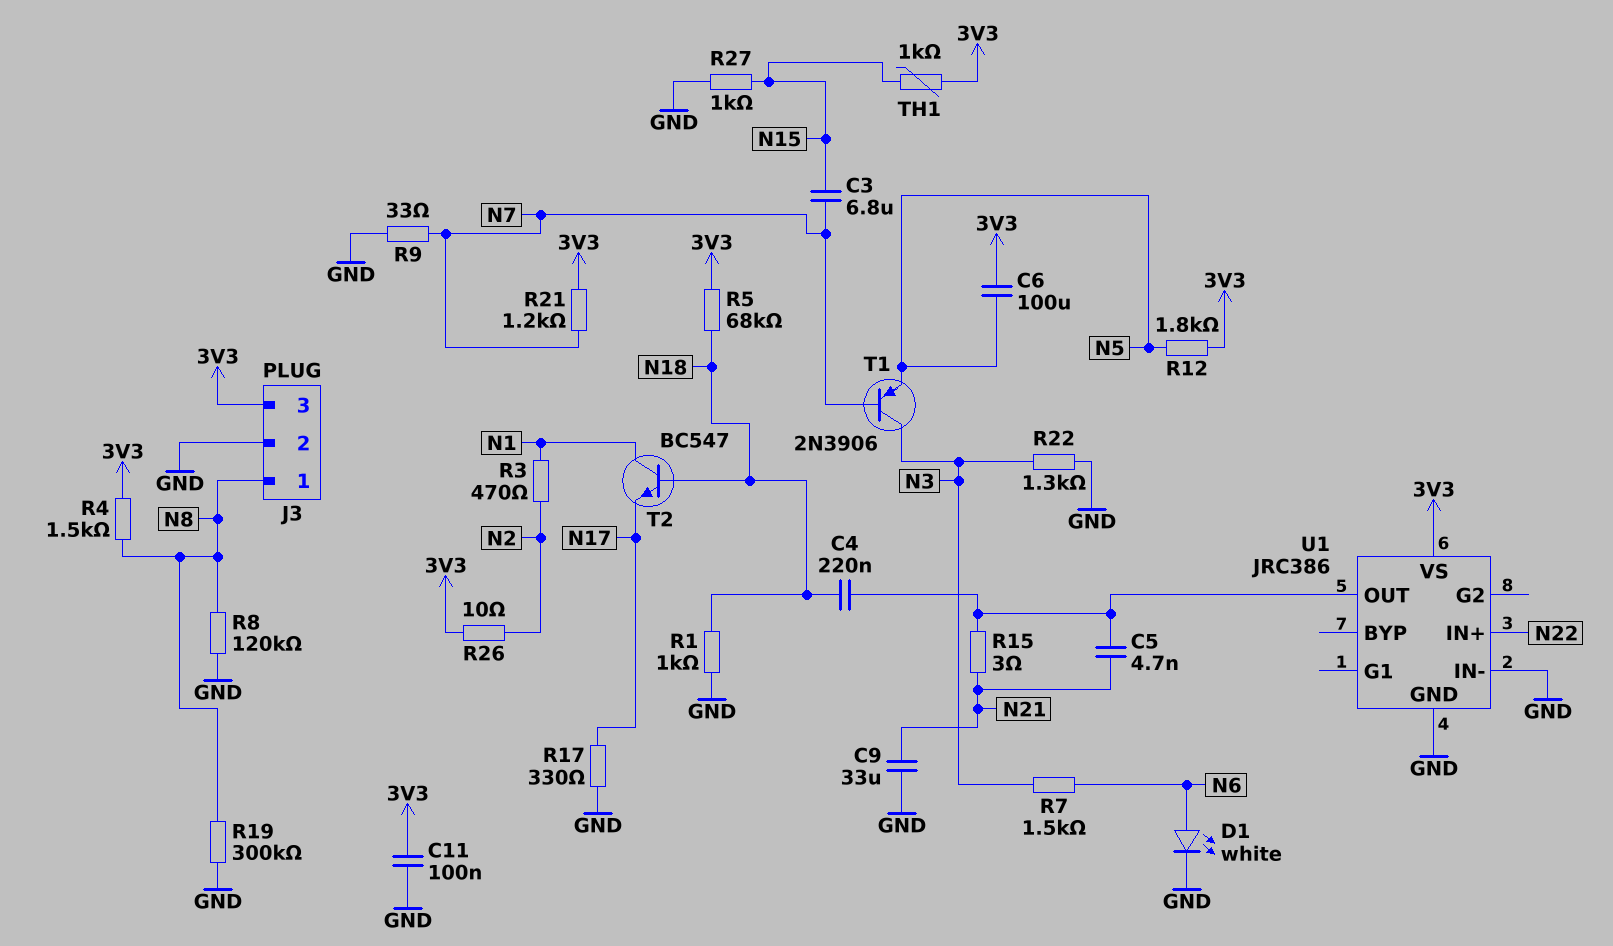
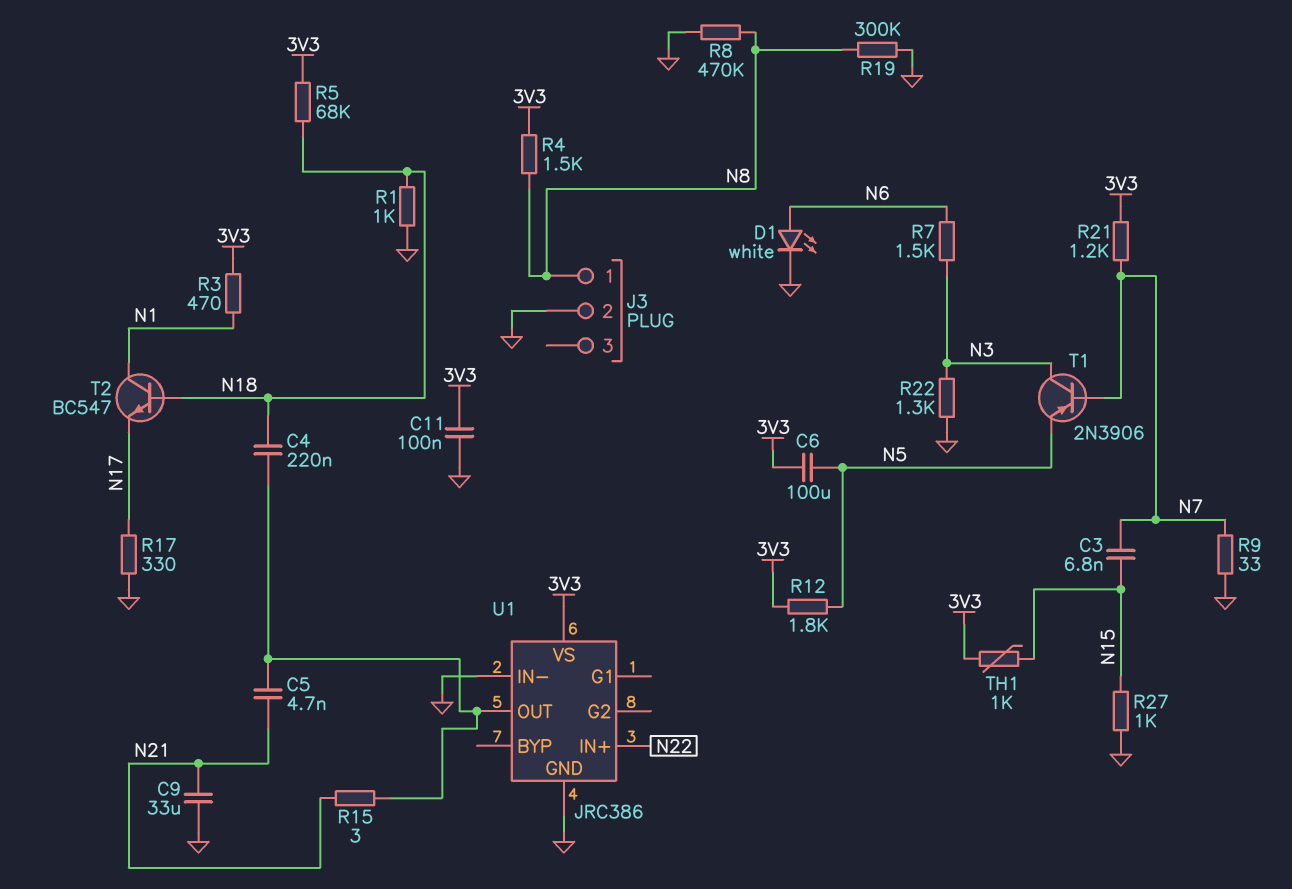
C3: 6.8uF (N7, N15) -> 6.8nF (N7, N15)
J3 pin 3: 3V3 -> none
R3: 470 (N1, N2) -> 470 (3V3, N1)
R8: 120k (GND, N8) -> 470k (GND, N8)
R26: 10 (3V3, N2) -> none

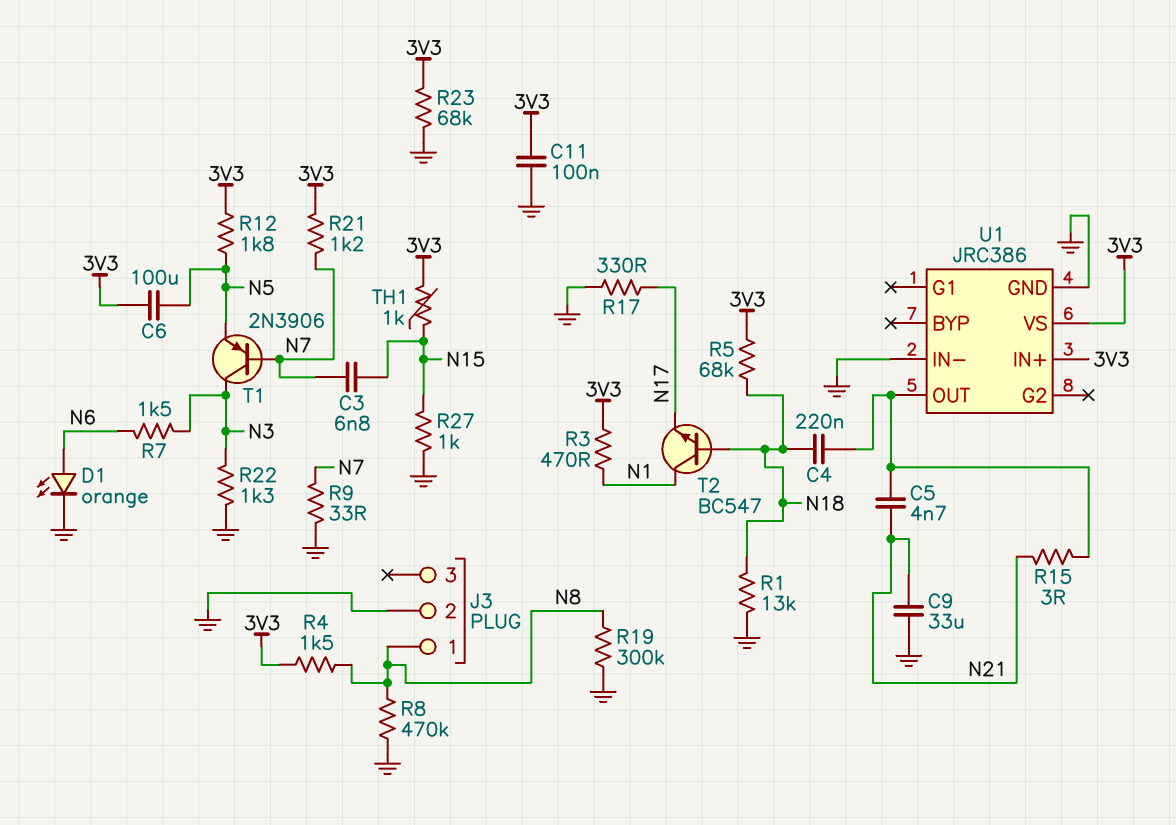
D1: LED white (A N6, K GND) -> LED orange (A N6, K GND)
R1: 1k (GND, N18) -> 13k (GND, N18)
R23: none -> 68k (3V3, GND)
U1 pin IN+: N22 -> 3V3

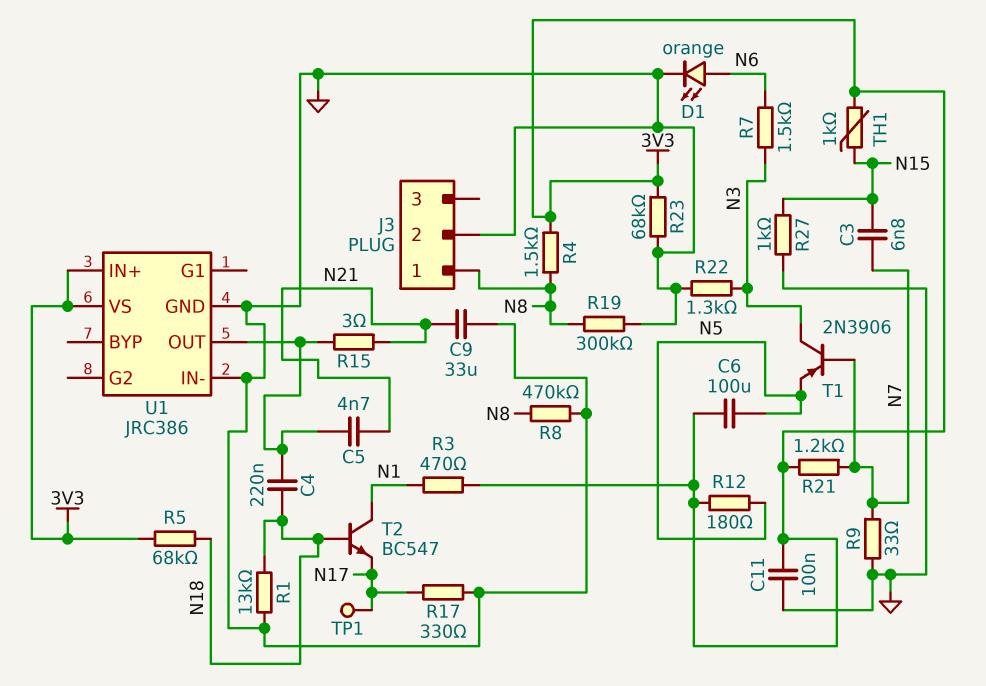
R12: 1.8k (3V3, N5) -> 180 (3V3, N5)
TP1: none -> test point (N17)

